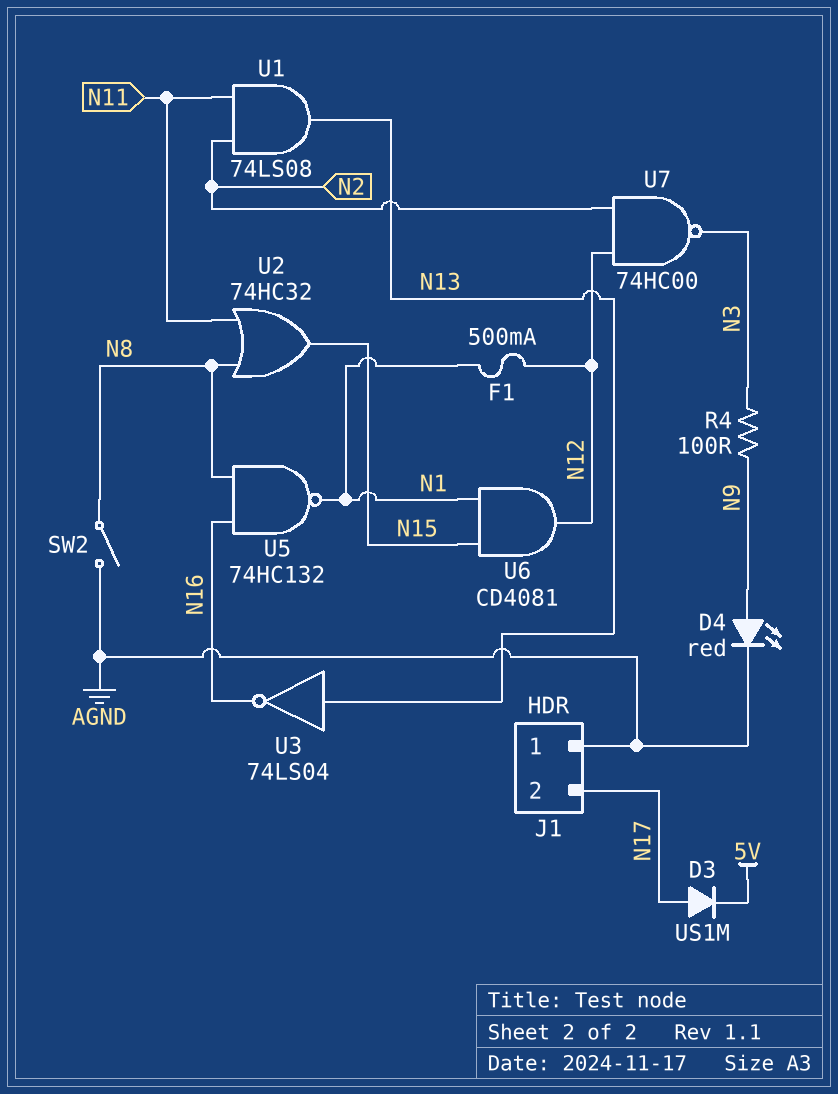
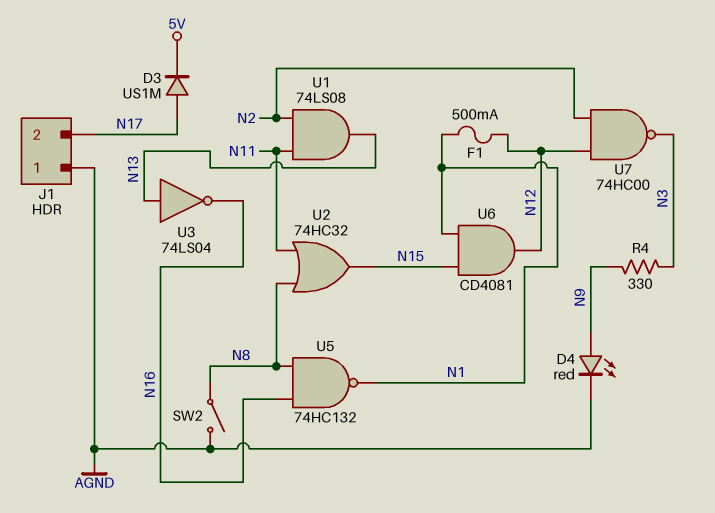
R4: 100 (N3, N9) -> 330 (N3, N9)

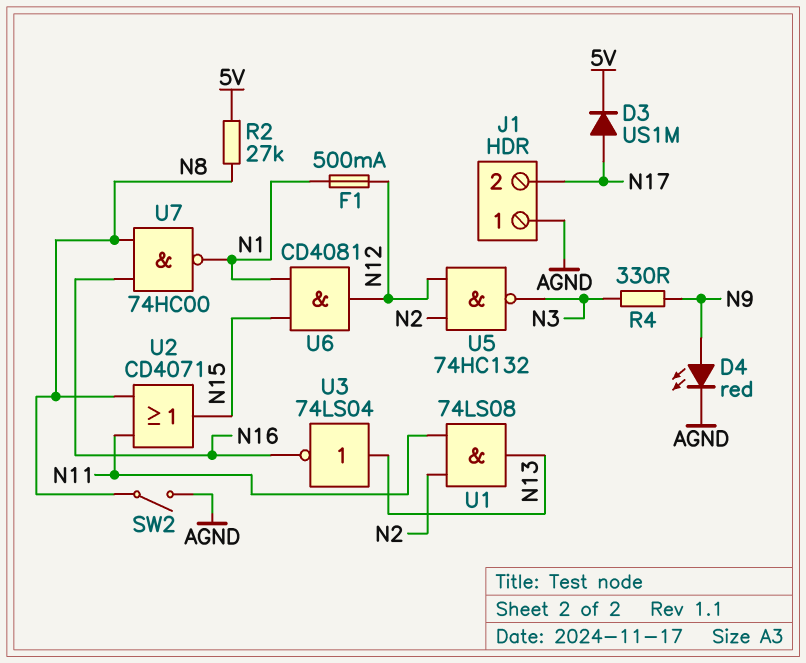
R2: none -> 27k (5V, N8)
U2: OR 74HC32 (in N8, in N11, out N15) -> OR CD4071 (in N8, in N11, out N15)
U5: NAND 74HC132 (in N8, in N16, out N1) -> NAND 74HC132 (in N2, in N12, out N3)
U7: NAND 74HC00 (in N2, in N12, out N3) -> NAND 74HC00 (in N8, in N16, out N1)

